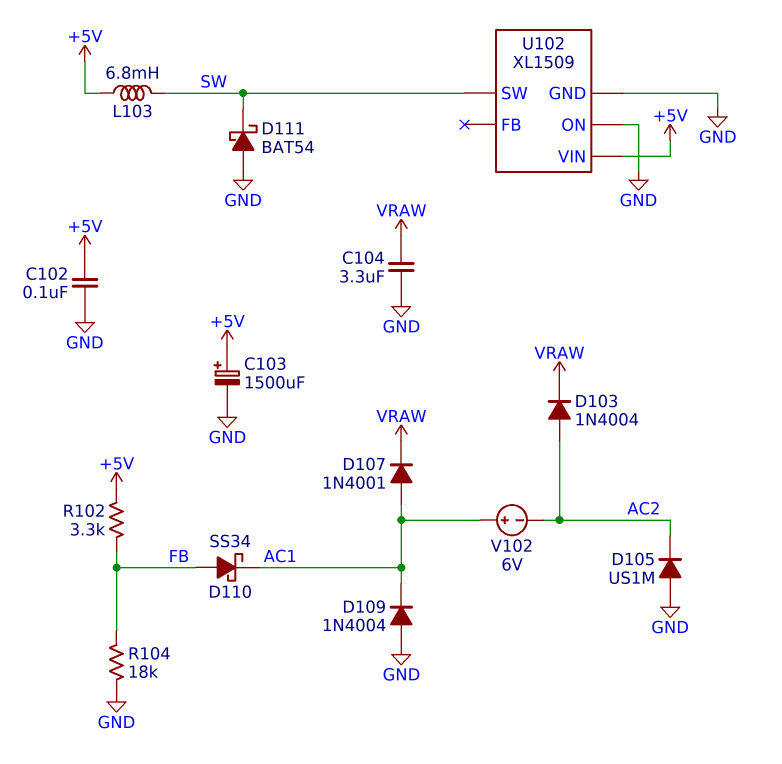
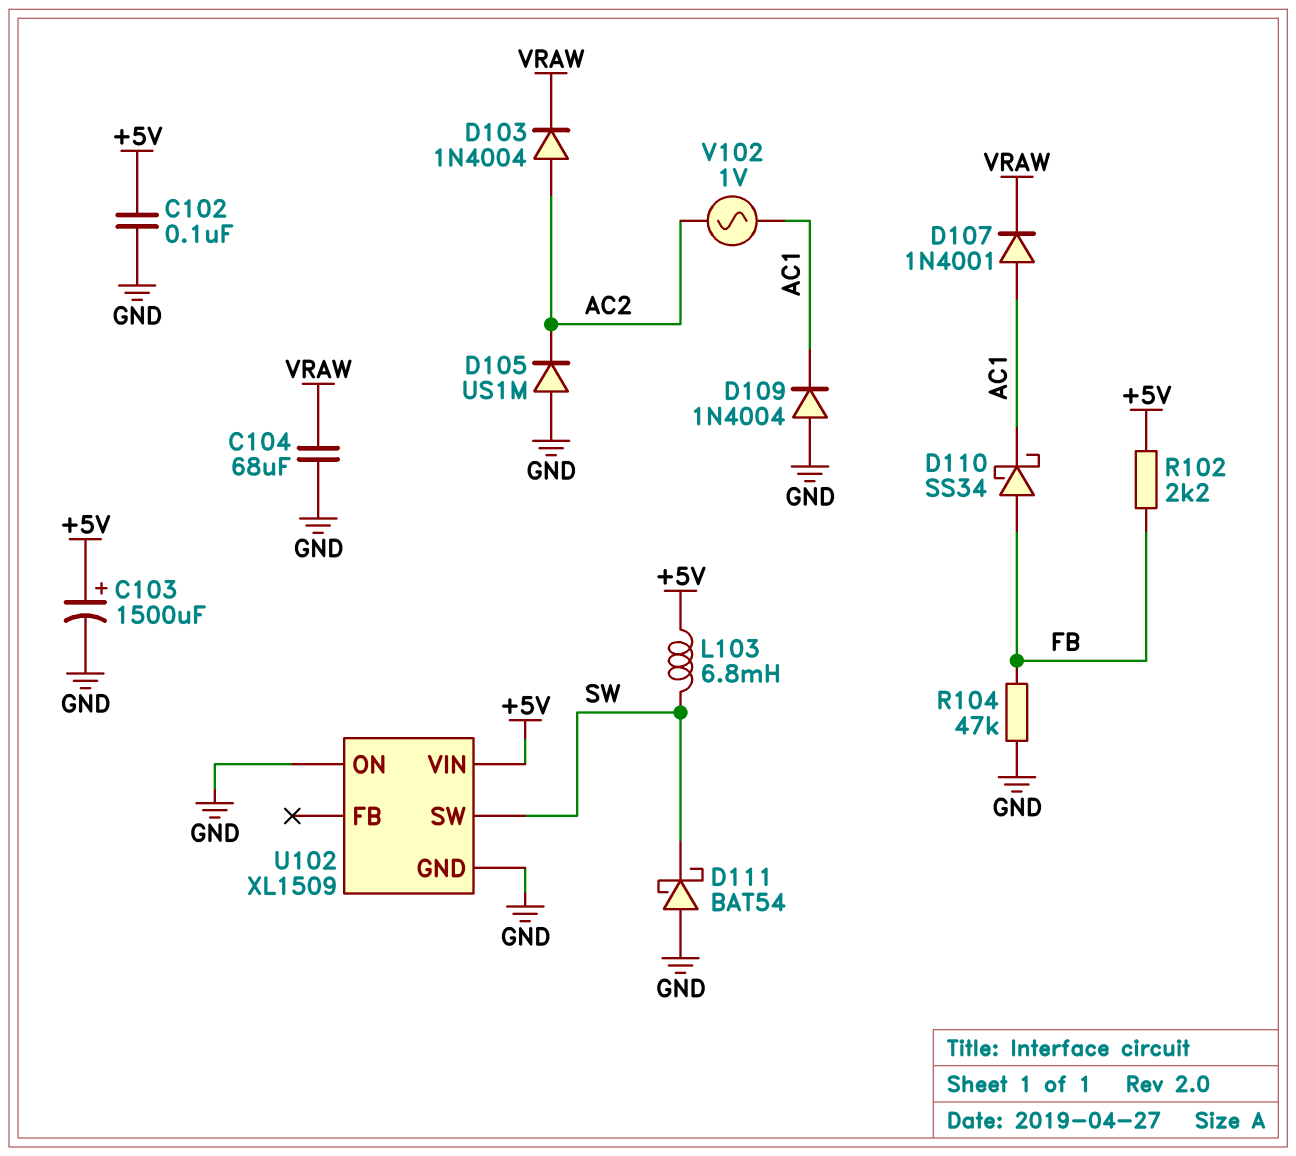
C104: 3.3uF (GND, VRAW) -> 68uF (GND, VRAW)
R102: 3.3k (+5V, FB) -> 2.2k (+5V, FB)
R104: 18k (FB, GND) -> 47k (FB, GND)
V102: 6V (plus AC1, minus AC2) -> AC 1V (AC1, AC2)

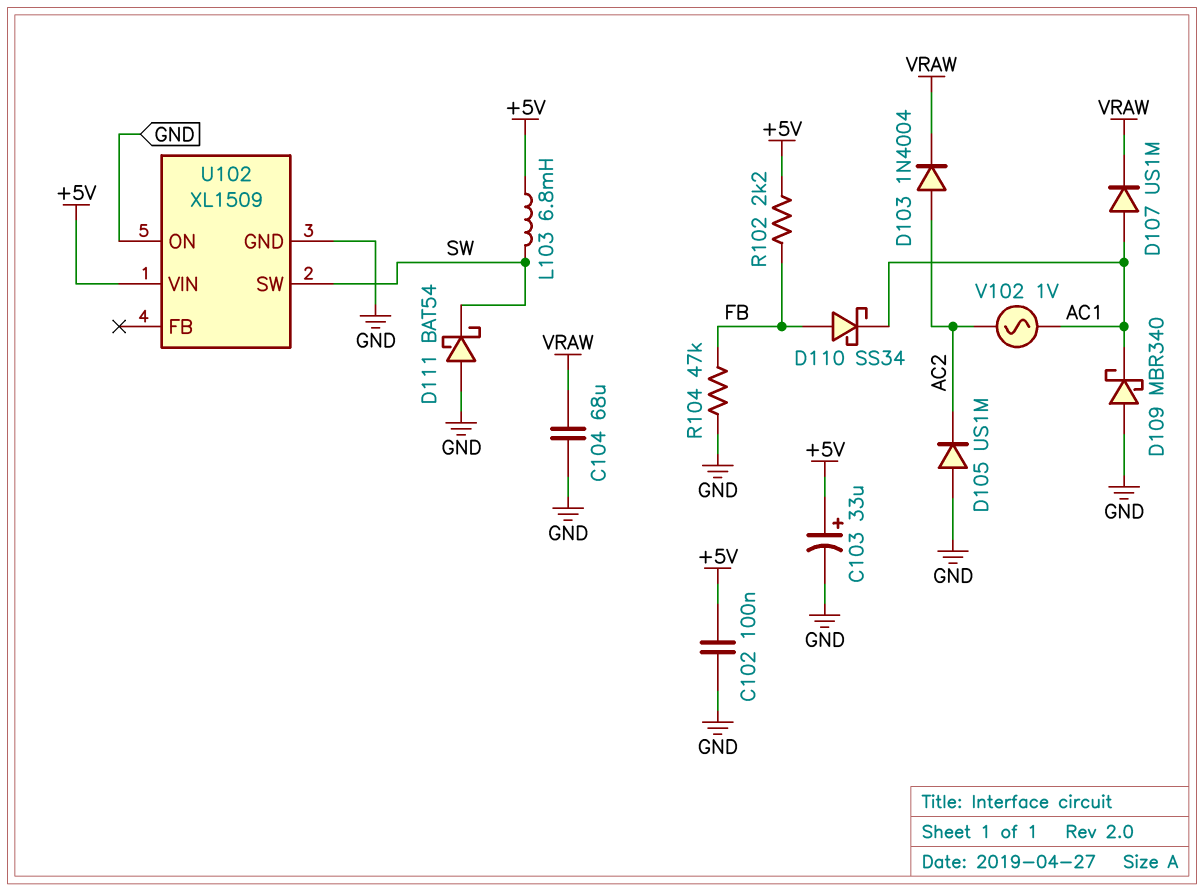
C103: 1500uF (plus +5V, minus GND) -> 33uF (plus +5V, minus GND)
D107: diode 1N4001 (A AC1, K VRAW) -> diode US1M (A AC1, K VRAW)
D109: diode 1N4004 (A GND, K AC1) -> schottky MBR340 (A GND, K AC1)

